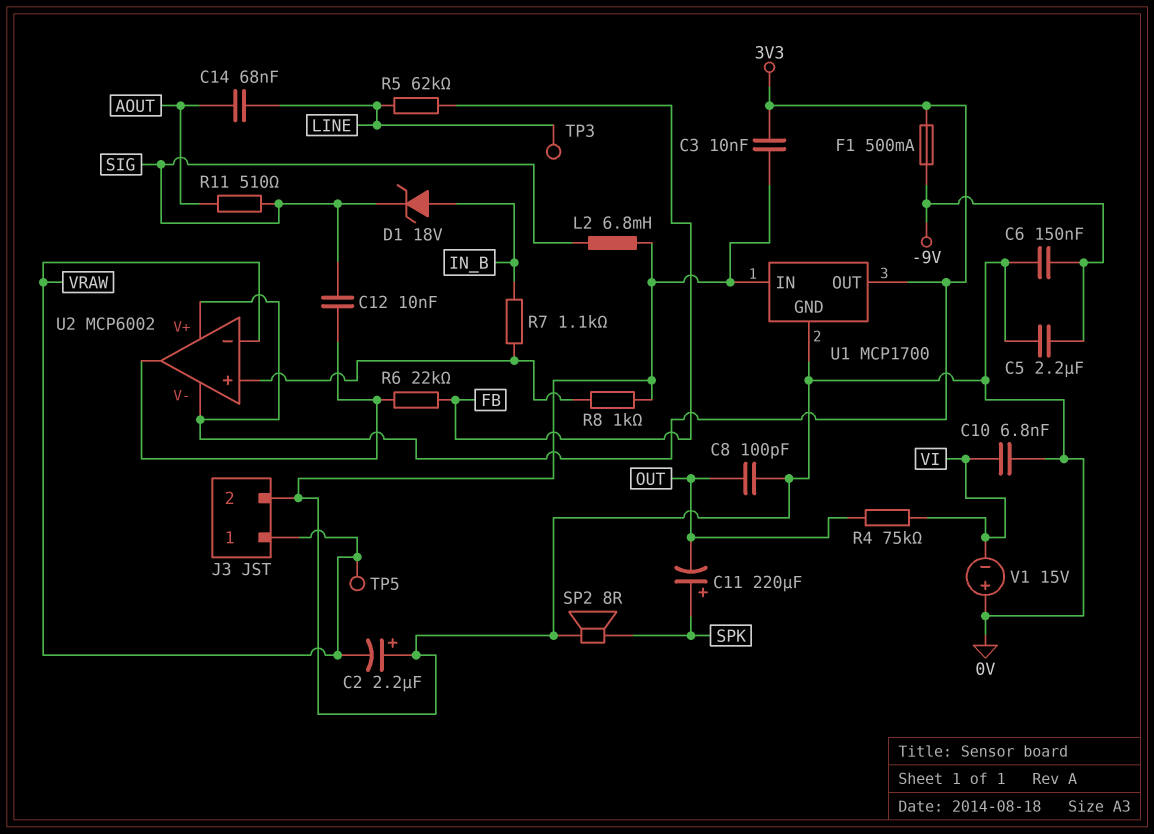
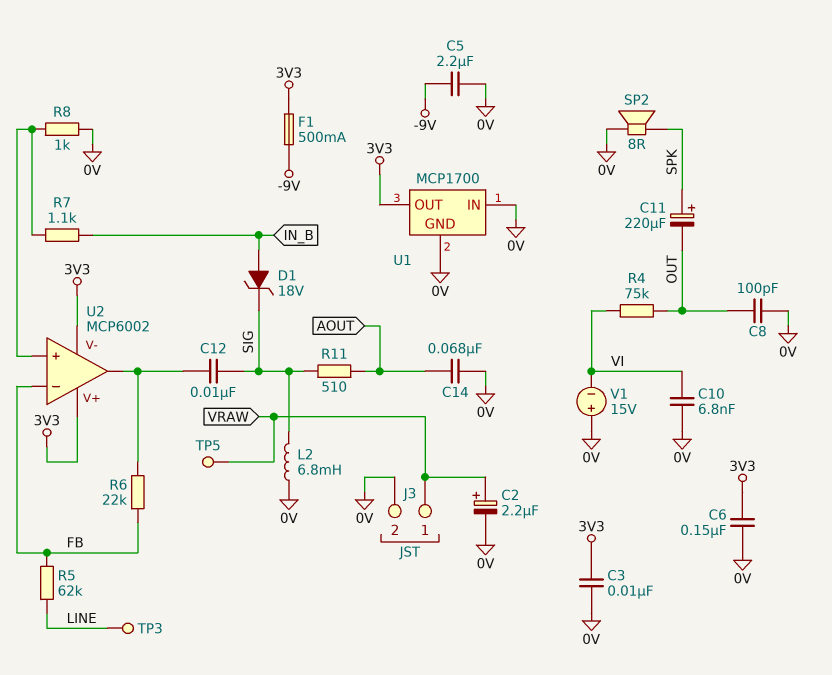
C2: 2.2uF (plus 0V, minus VRAW) -> 2.2uF (plus VRAW, minus 0V)
C6: 150nF (-9V, 0V) -> 150nF (0V, 3V3)
C14: 68nF (AOUT, LINE) -> 68nF (0V, AOUT)
U2 pin in-: VRAW -> FB

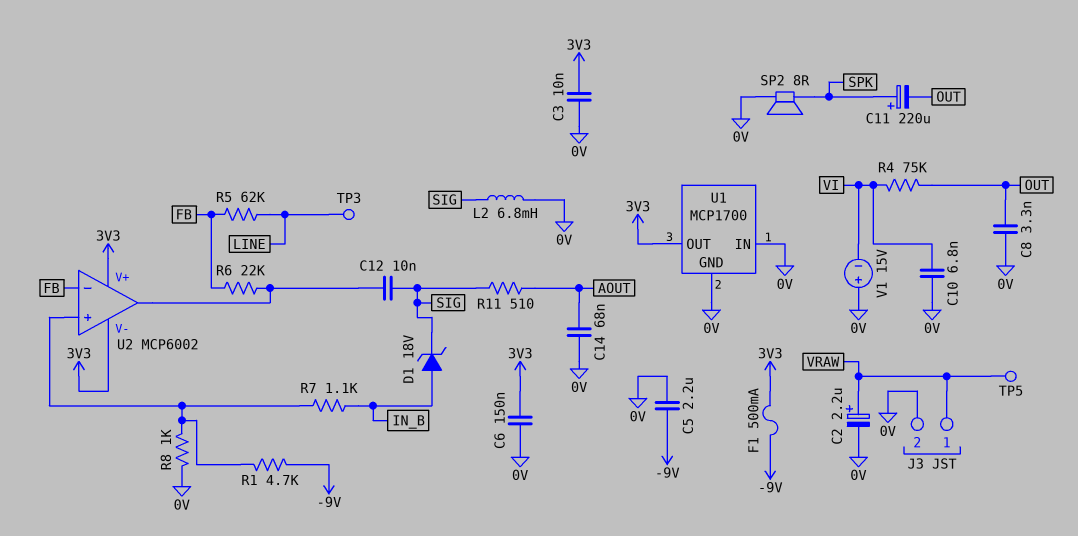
C8: 100pF (0V, OUT) -> 3.3nF (0V, OUT)
R1: none -> 4.7k (-9V, U2/in+)

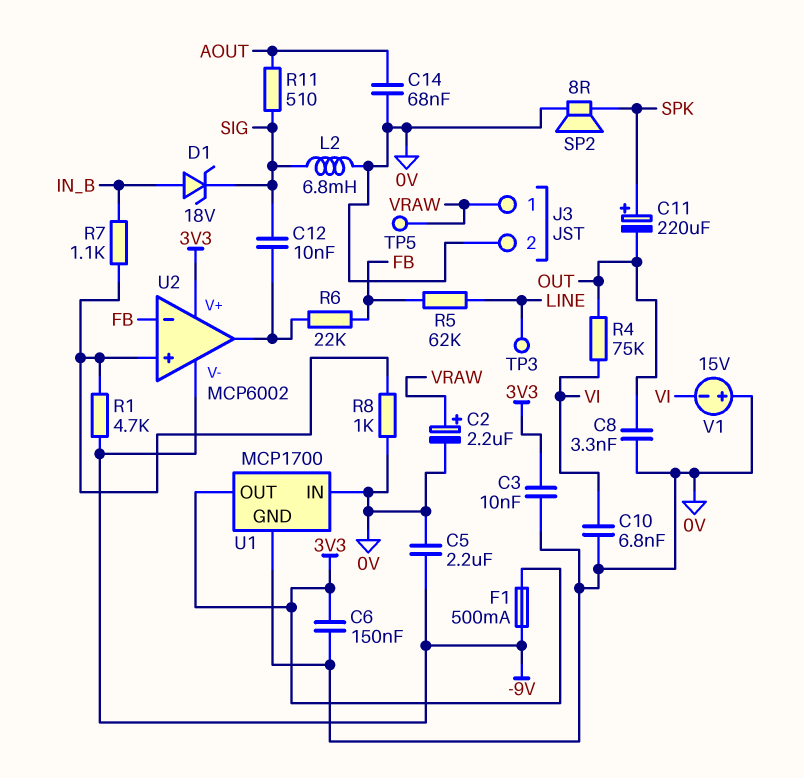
U2 pin V-: 3V3 -> -9V

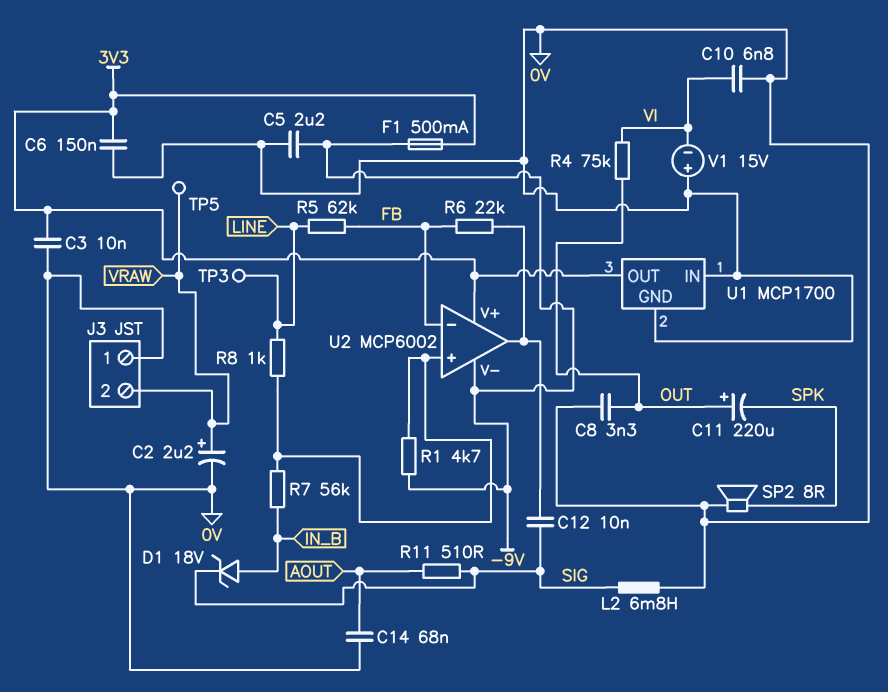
C11: 220uF (plus SPK, minus OUT) -> 220uF (plus OUT, minus SPK)
J3 pin 1: VRAW -> 0V
J3 pin 2: 0V -> VRAW
R7: 1.1k (IN_B, U2/in+) -> 56k (IN_B, U2/in+)
R8: 1k (0V, U2/in+) -> 1k (LINE, U2/in+)

